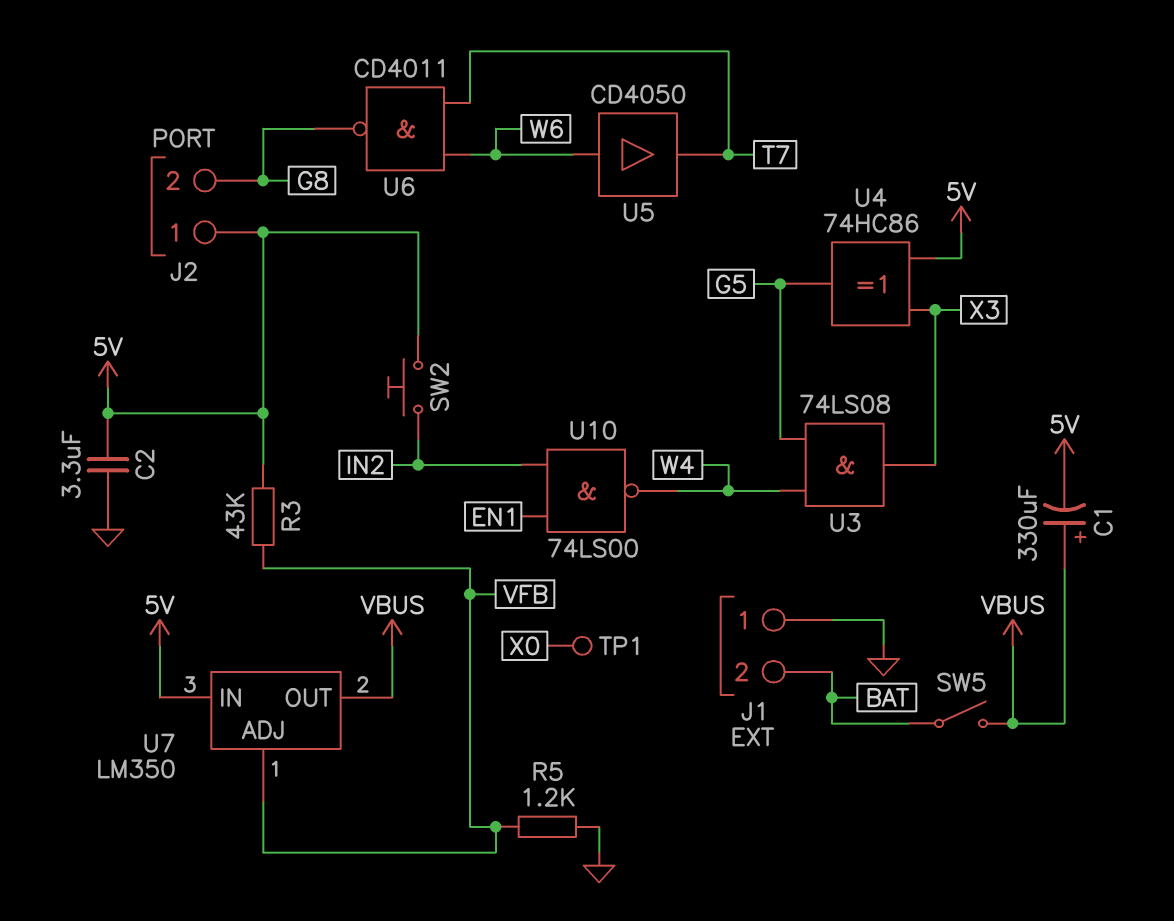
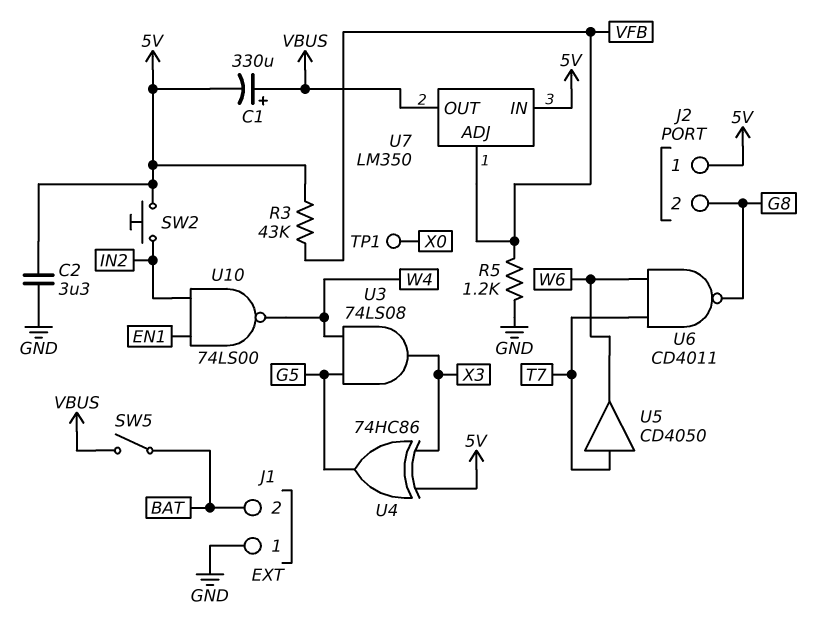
U5: buffer CD4050 (in W6, out T7) -> buffer CD4050 (in T7, out W6)

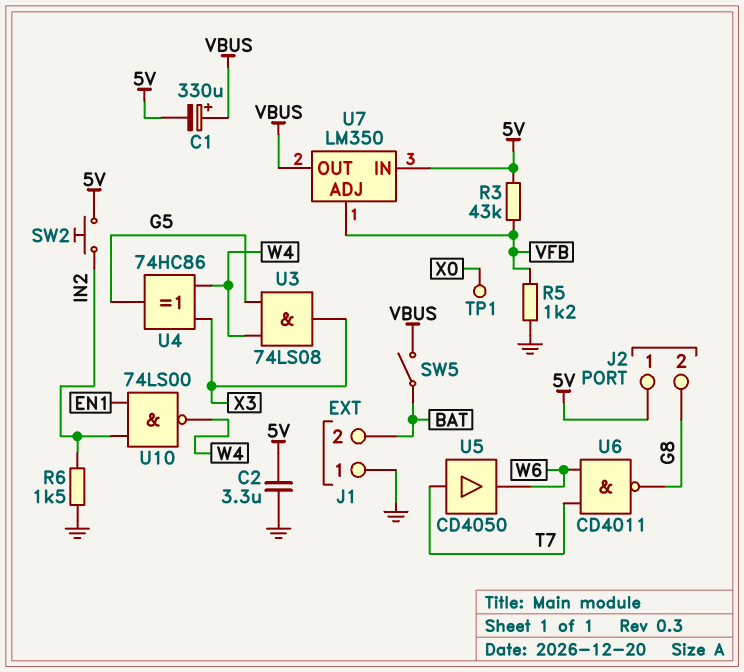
R6: none -> 1.5k (GND, IN2)
U4: XOR 74HC86 (in 5V, in X3, out G5) -> XOR 74HC86 (in W4, in X3, out G5)

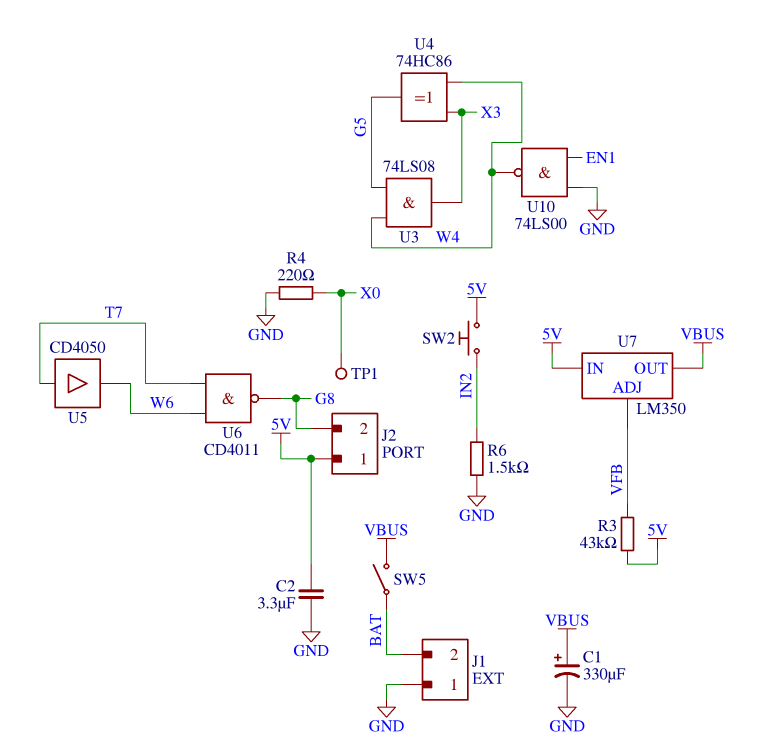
C1: 330uF (plus VBUS, minus 5V) -> 330uF (plus VBUS, minus GND)
R4: none -> 220 (GND, X0)
R5: 1.2k (GND, VFB) -> none
U10: NAND 74LS00 (in EN1, in IN2, out W4) -> NAND 74LS00 (in EN1, in GND, out W4)

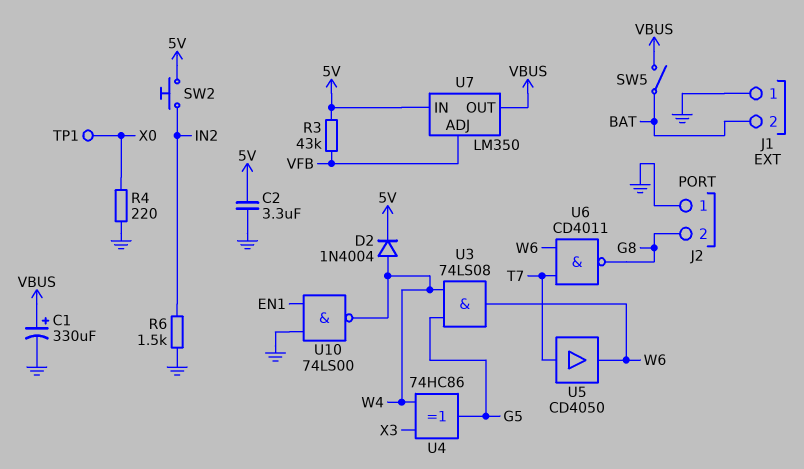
D2: none -> diode 1N4004 (A W4, K 5V)
J2 pin 1: 5V -> GND
U3: AND 74LS08 (in G5, in W4, out X3) -> AND 74LS08 (in G5, in W4, out W6)

